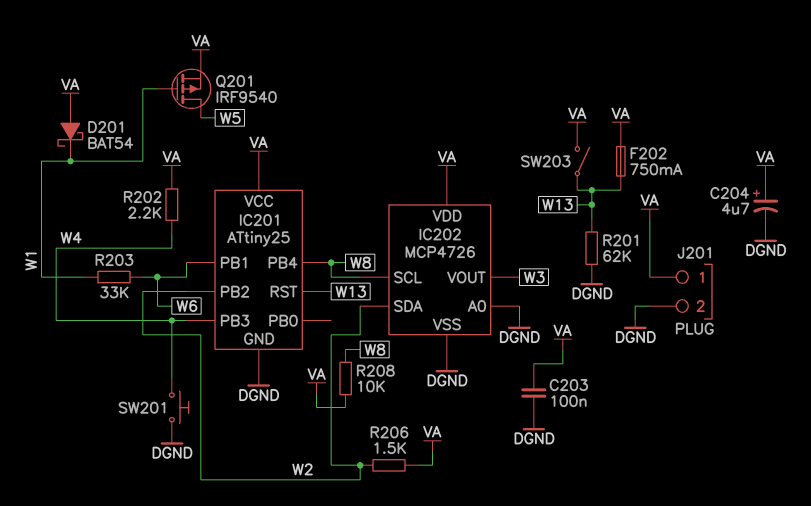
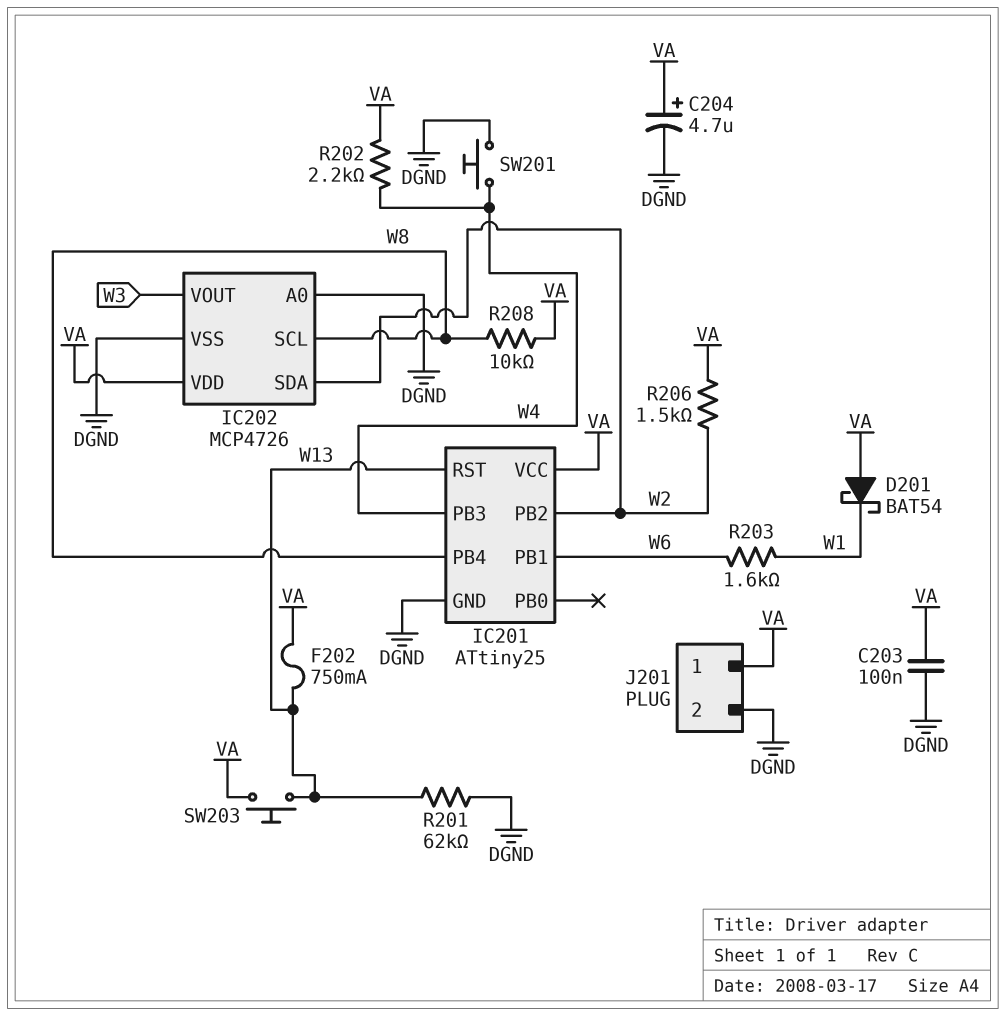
Q201: PMOS IRF9540 (G W1, D W5, S VA) -> none
R203: 33k (W1, W6) -> 1.6k (W1, W6)
SW203: switch (VA, W13) -> button (VA, W13)

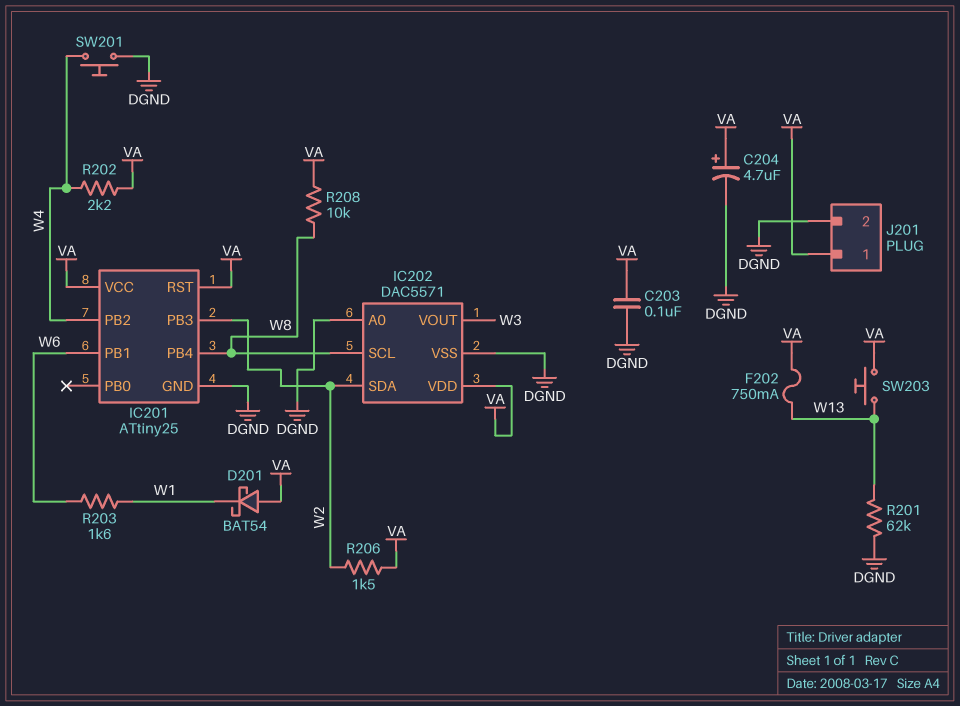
IC201 pin PB2: W2 -> W4
IC201 pin PB3: W4 -> W2
IC201 pin RST: W13 -> VA
IC202: MCP4726 -> DAC5571

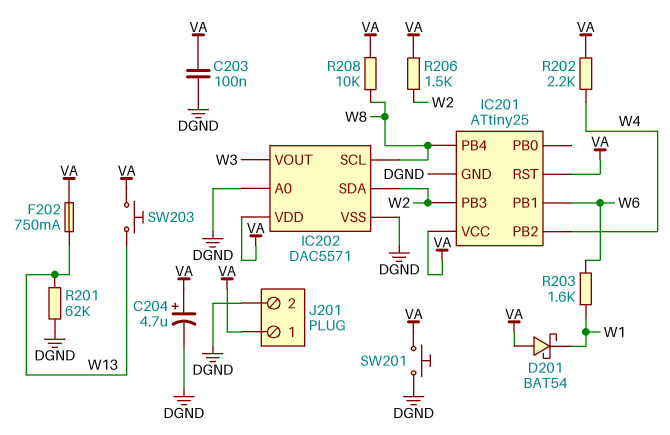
SW201: button (DGND, W4) -> button (DGND, VA)

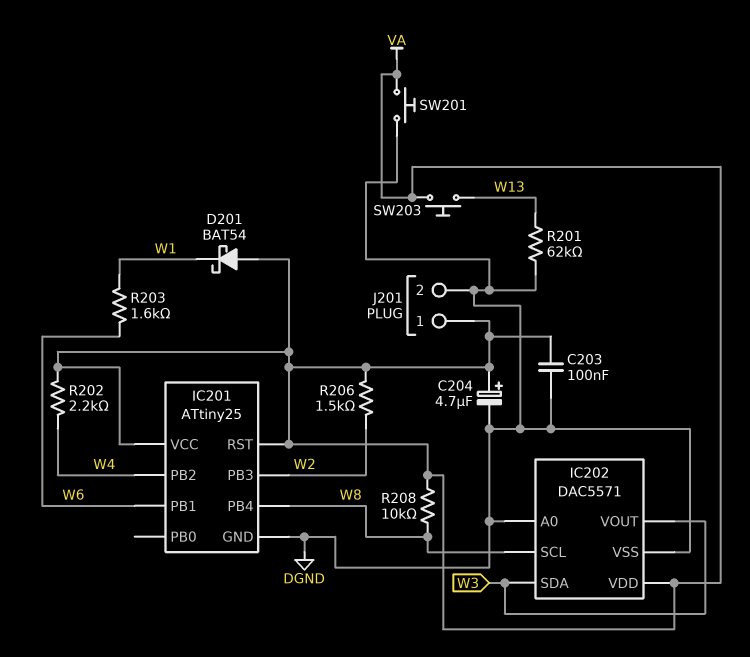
F202: 750mA (VA, W13) -> none
IC202 pin SDA: W2 -> W3

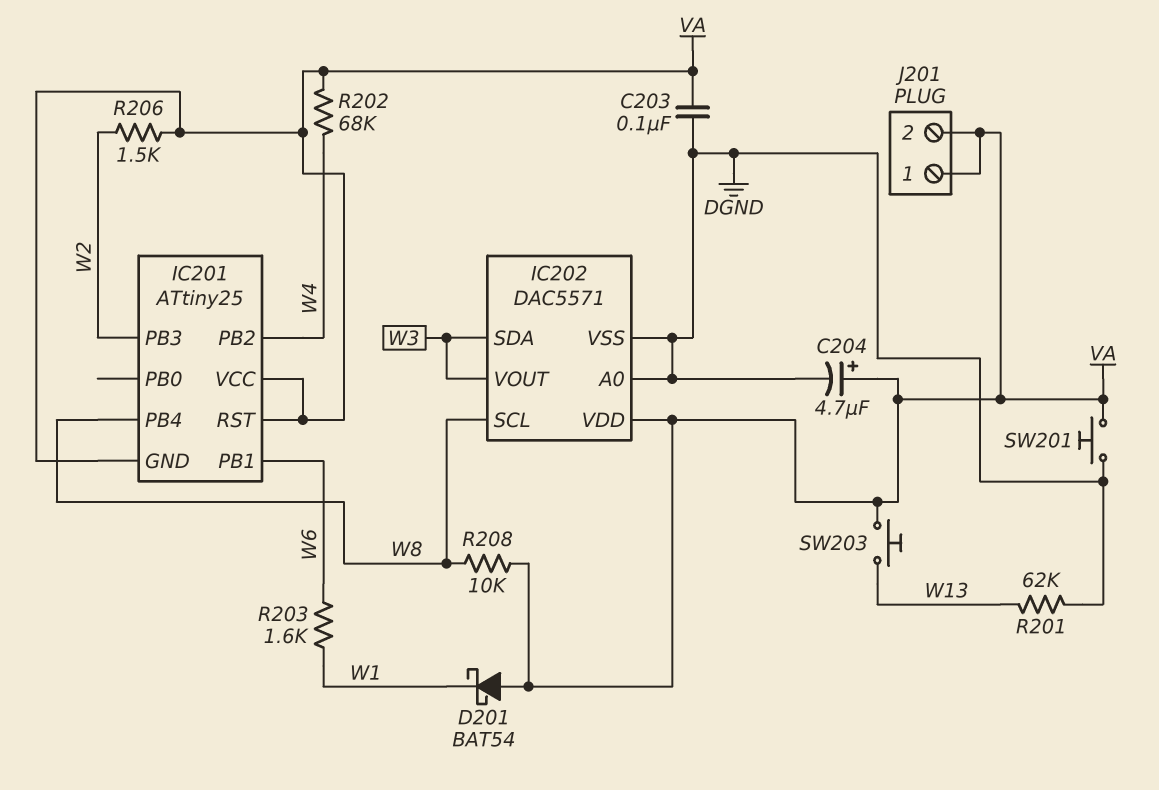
IC201 pin GND: DGND -> VA
J201 pin 2: DGND -> VA
R202: 2.2k (VA, W4) -> 68k (VA, W4)

